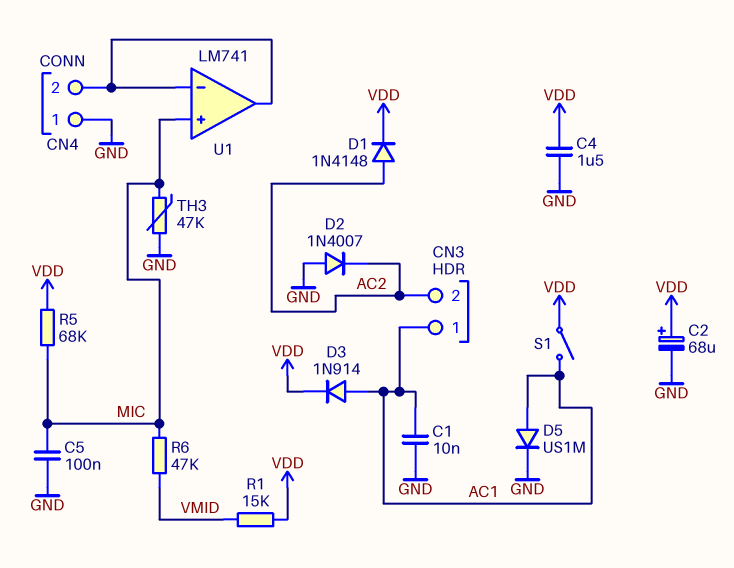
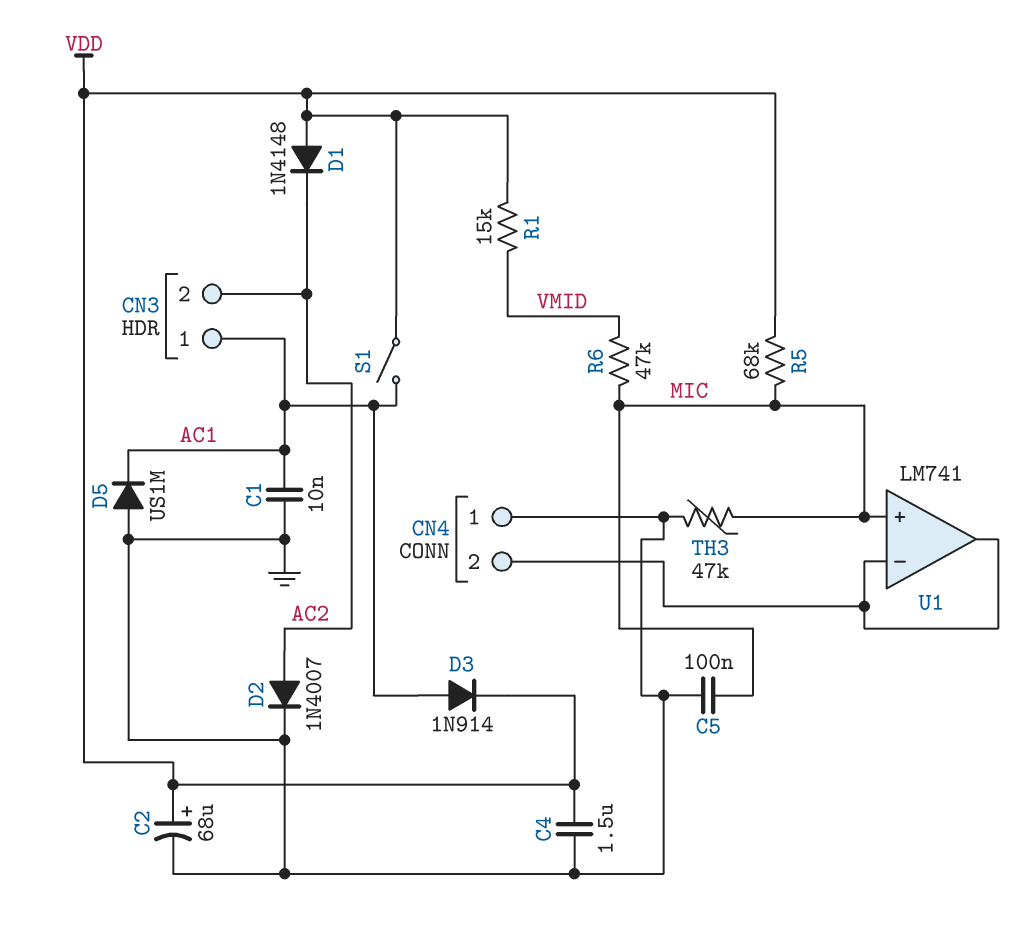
D1: diode 1N4148 (A AC2, K VDD) -> diode 1N4148 (A VDD, K AC2)
D2: diode 1N4007 (A GND, K AC2) -> diode 1N4007 (A AC2, K GND)
D5: diode US1M (A AC1, K GND) -> diode US1M (A GND, K AC1)

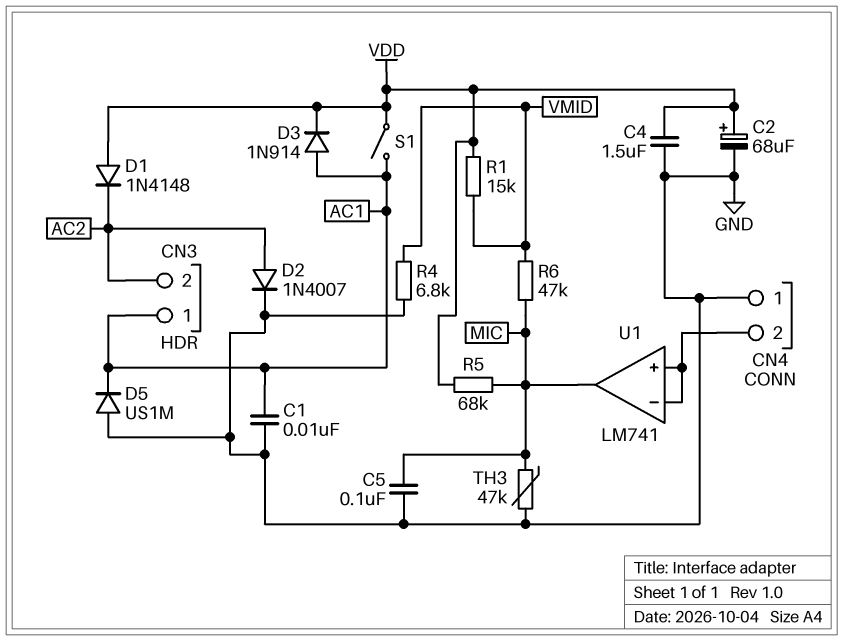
R4: none -> 6.8k (GND, VMID)
U1 pin in+: MIC -> CN4/2
U1 pin out: CN4/2 -> MIC

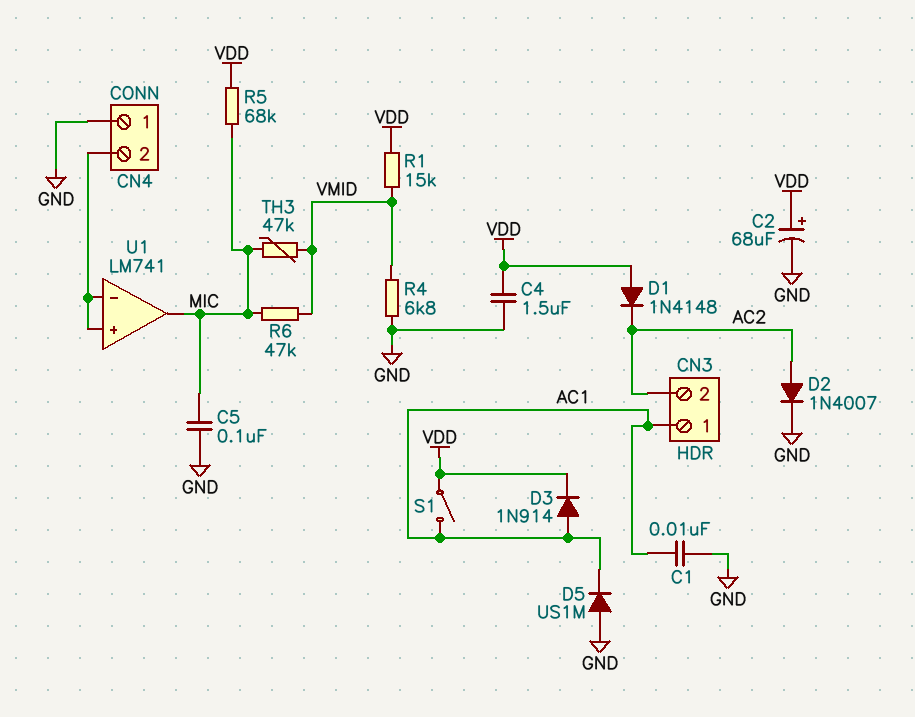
TH3: 47k (GND, MIC) -> 47k (MIC, VMID)

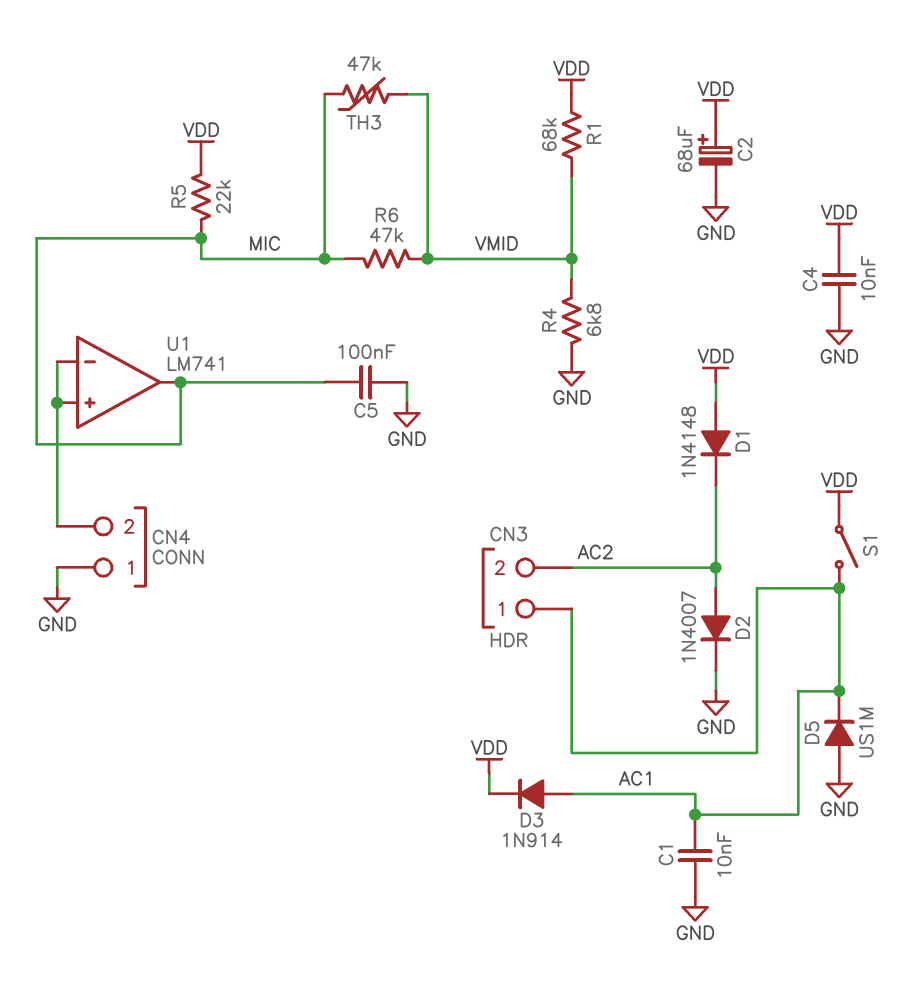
C4: 1.5uF (GND, VDD) -> 10nF (GND, VDD)
R1: 15k (VDD, VMID) -> 68k (VDD, VMID)
R5: 68k (MIC, VDD) -> 22k (MIC, VDD)

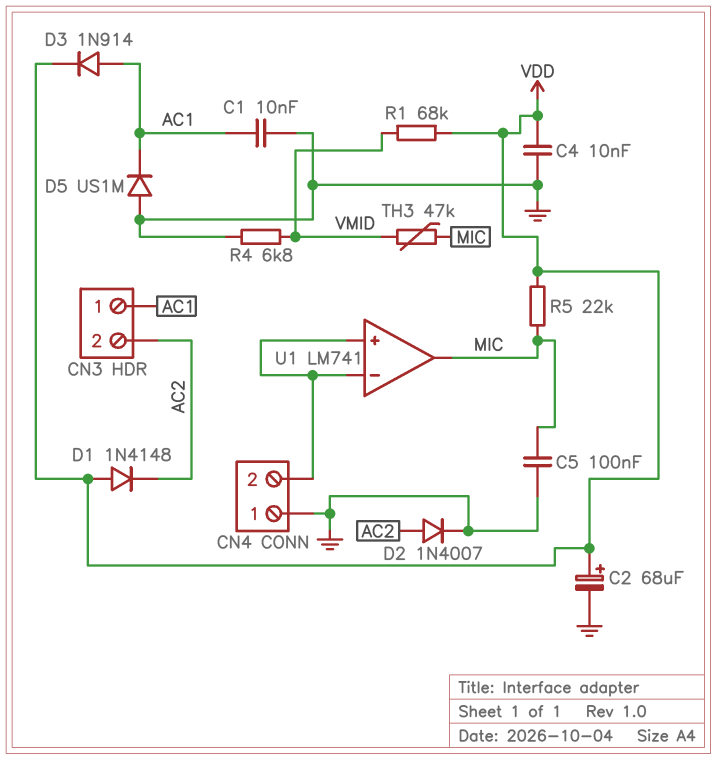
R6: 47k (MIC, VMID) -> none
S1: switch (AC1, VDD) -> none

